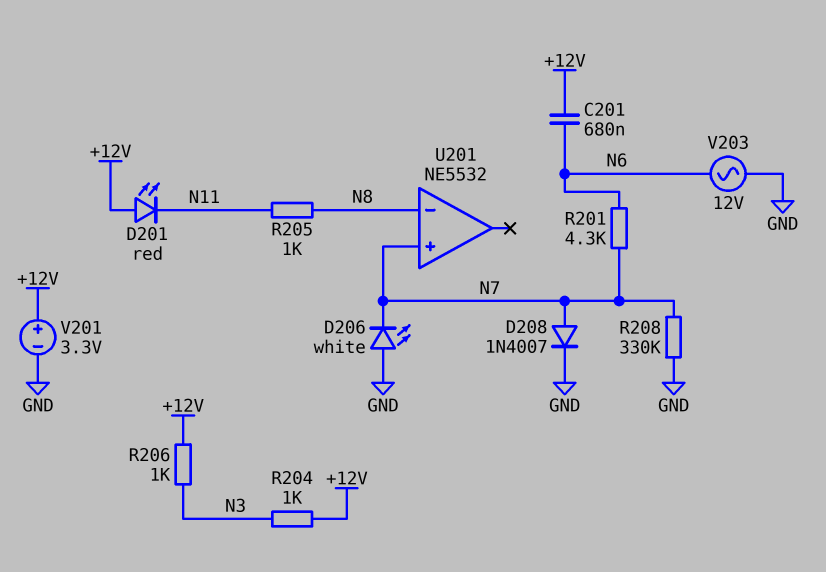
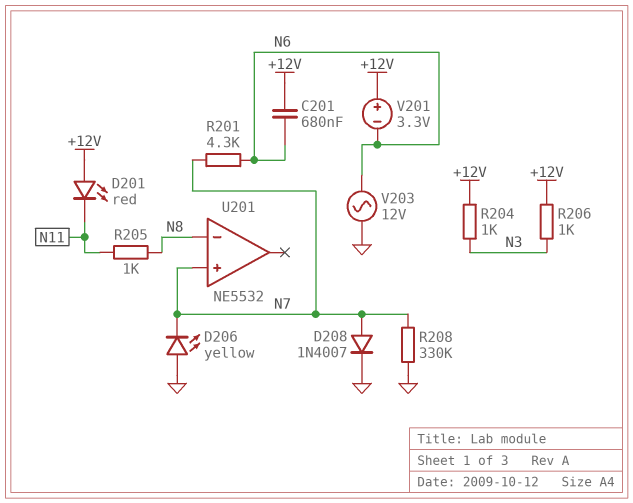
D206: LED white (A GND, K N7) -> LED yellow (A GND, K N7)
V201: 3.3V (plus +12V, minus GND) -> 3.3V (plus +12V, minus N6)

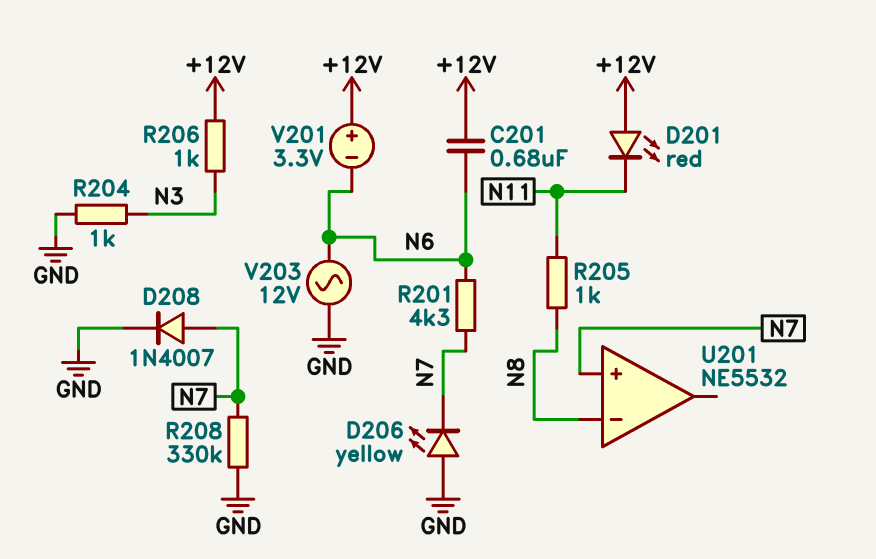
R204: 1k (+12V, N3) -> 1k (GND, N3)

